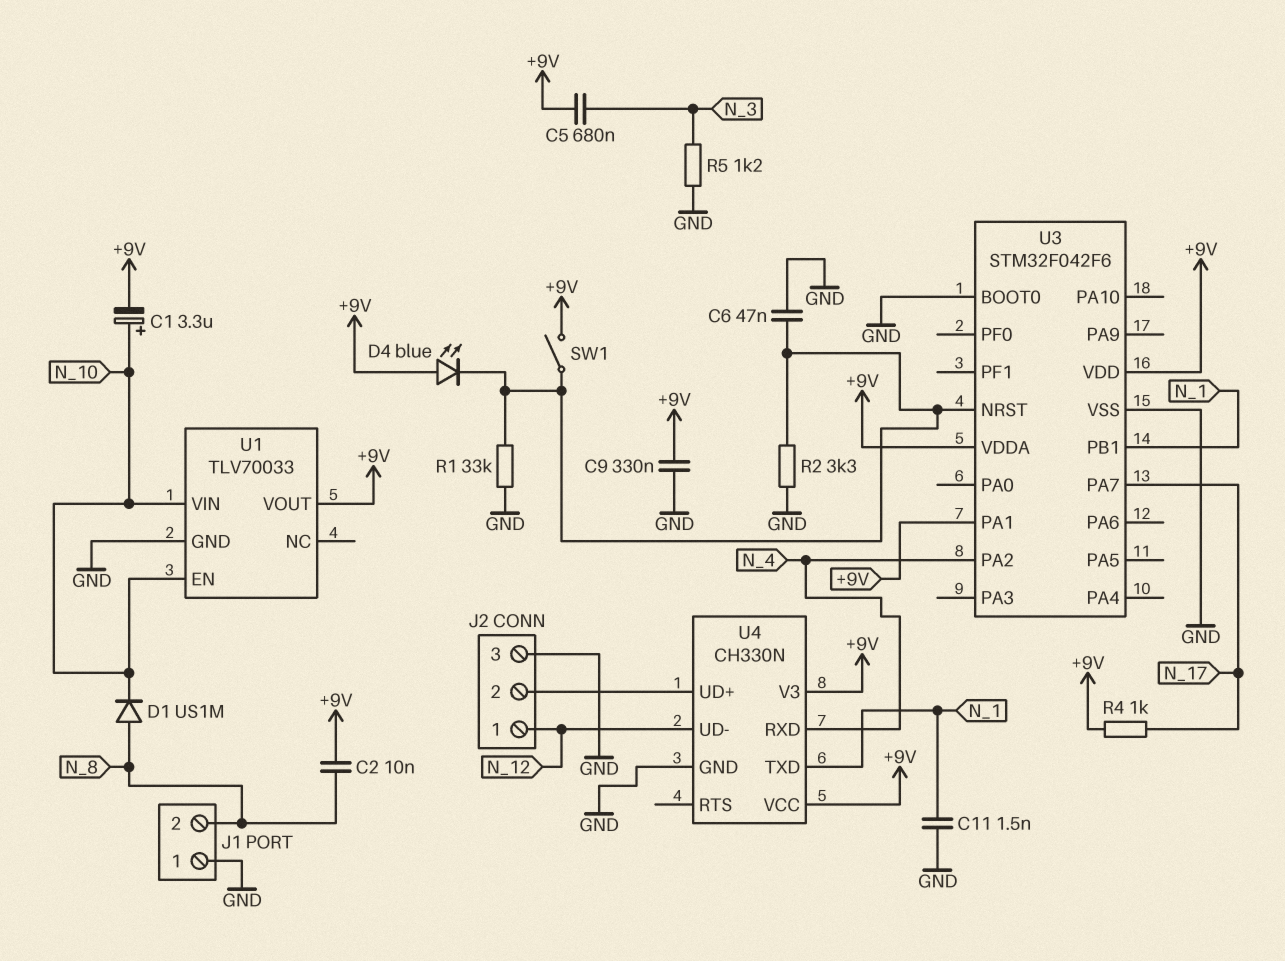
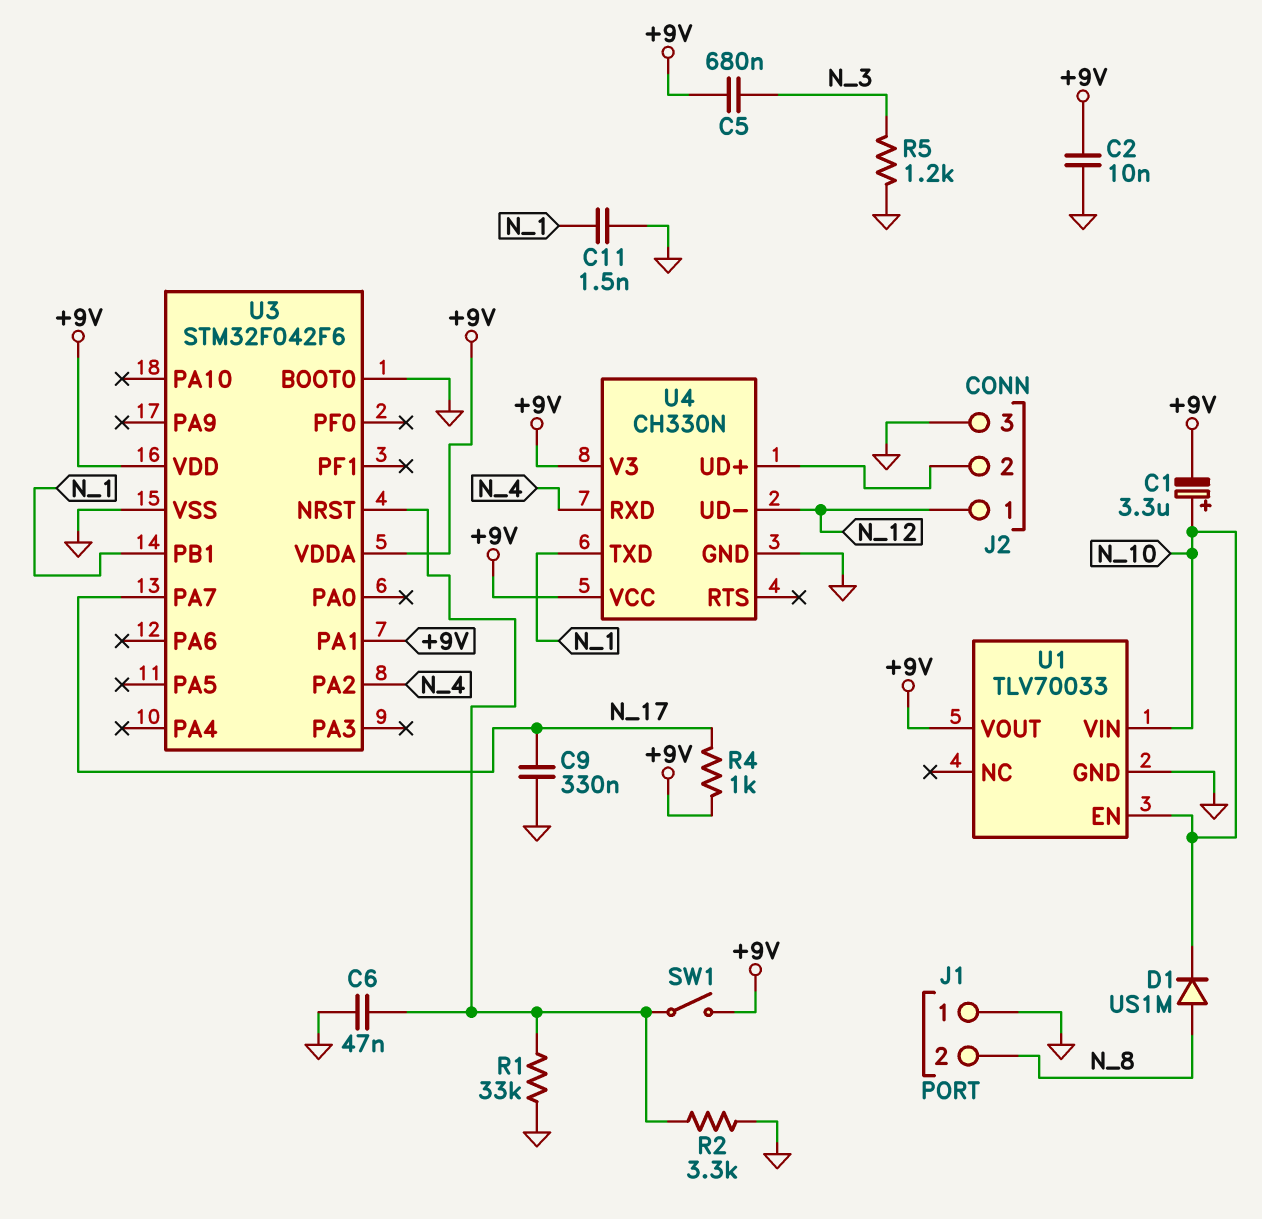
C2: 10nF (+9V, N_8) -> 10nF (+9V, GND)
C9: 330nF (+9V, GND) -> 330nF (GND, N_17)
D4: LED blue (A +9V, K U3/NRST) -> none

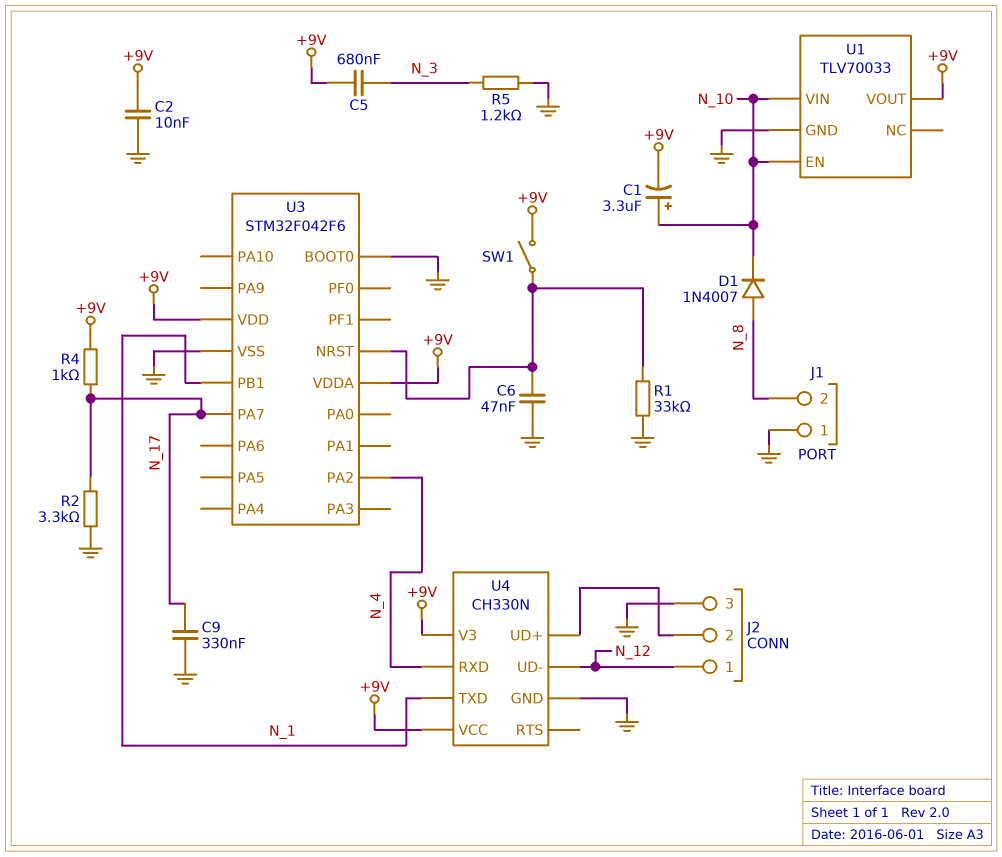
C11: 1.5nF (GND, N_1) -> none
D1: diode US1M (A N_8, K N_10) -> diode 1N4007 (A N_8, K N_10)
R2: 3.3k (GND, U3/NRST) -> 3.3k (GND, N_17)
U3 pin PA1: +9V -> none

